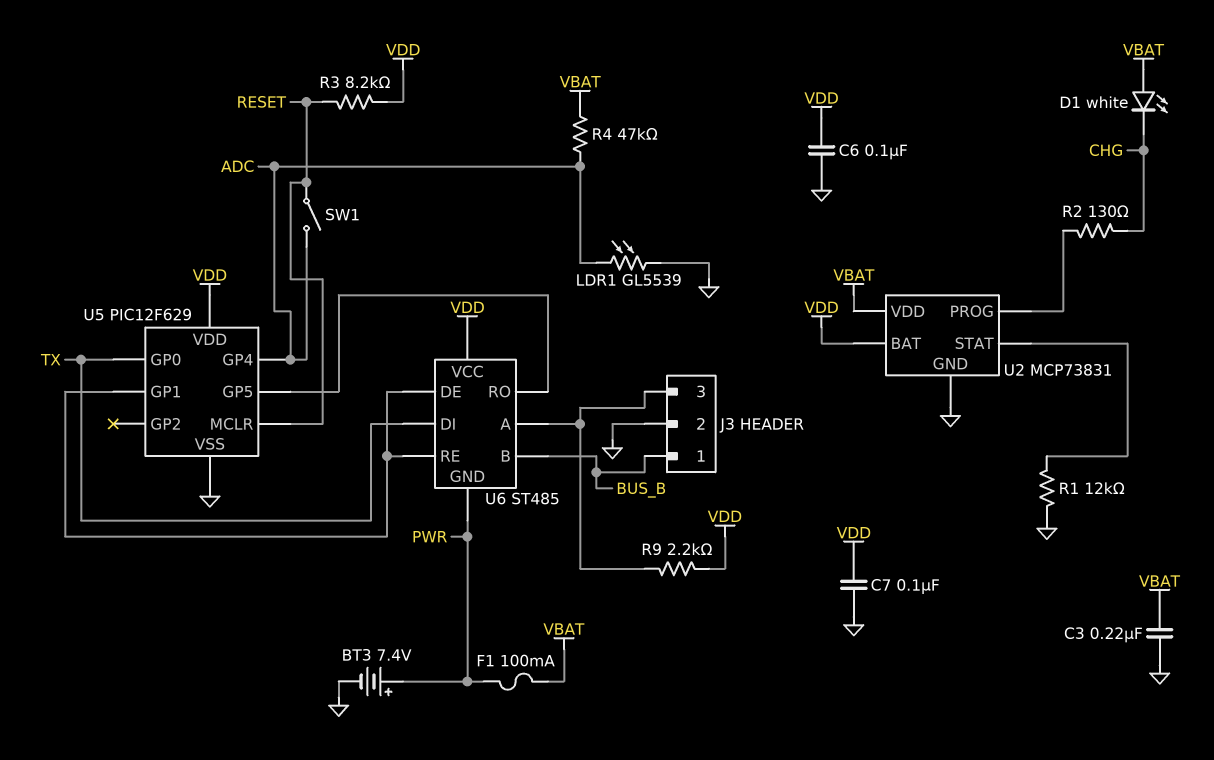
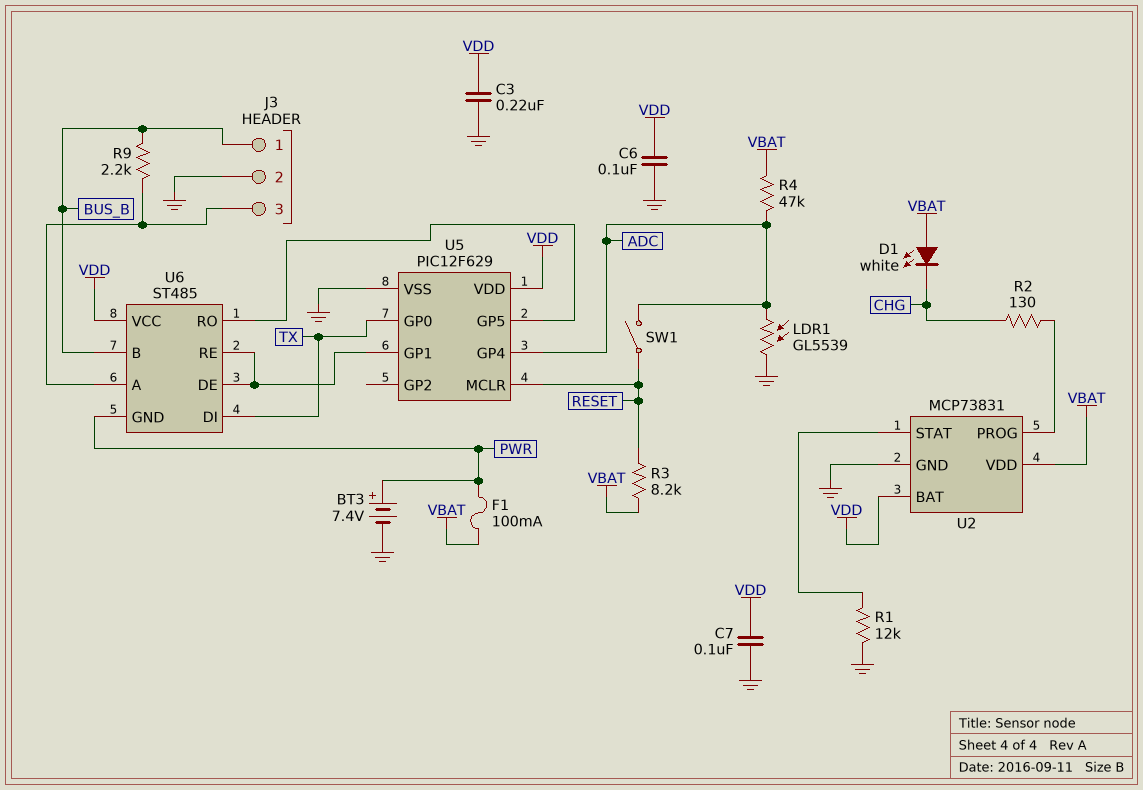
C3: 220nF (GND, VBAT) -> 220nF (GND, VDD)
R3: 8.2k (RESET, VDD) -> 8.2k (RESET, VBAT)
R9: 2.2k (J3/3, VDD) -> 2.2k (BUS_B, J3/3)

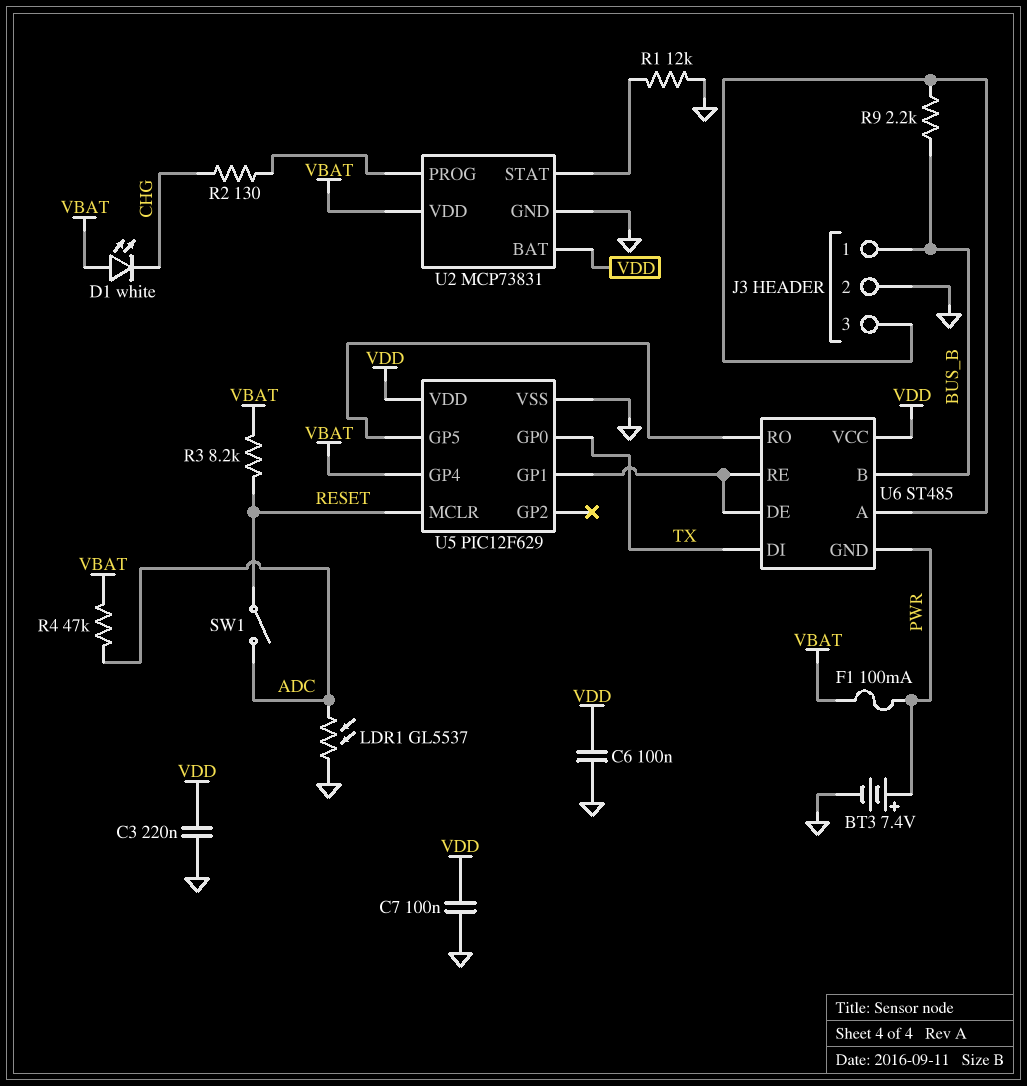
LDR1: GL5539 (ADC, GND) -> GL5537 (ADC, GND)
U5 pin GP4: ADC -> VBAT

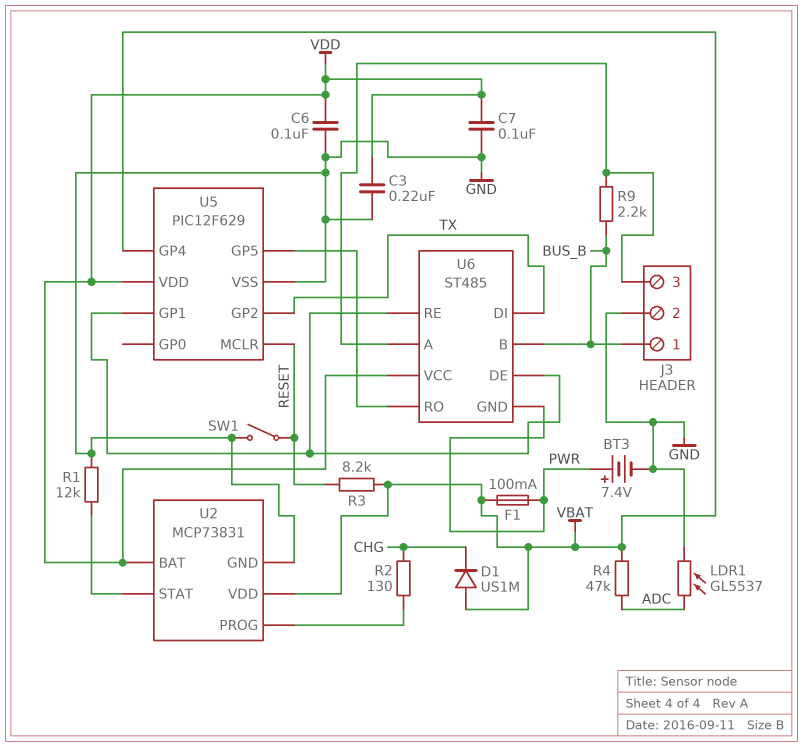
D1: LED white (A VBAT, K CHG) -> diode US1M (A VBAT, K CHG)
SW1: switch (ADC, RESET) -> switch (GND, RESET)
U5 pin GP0: TX -> none
U5 pin GP2: none -> TX

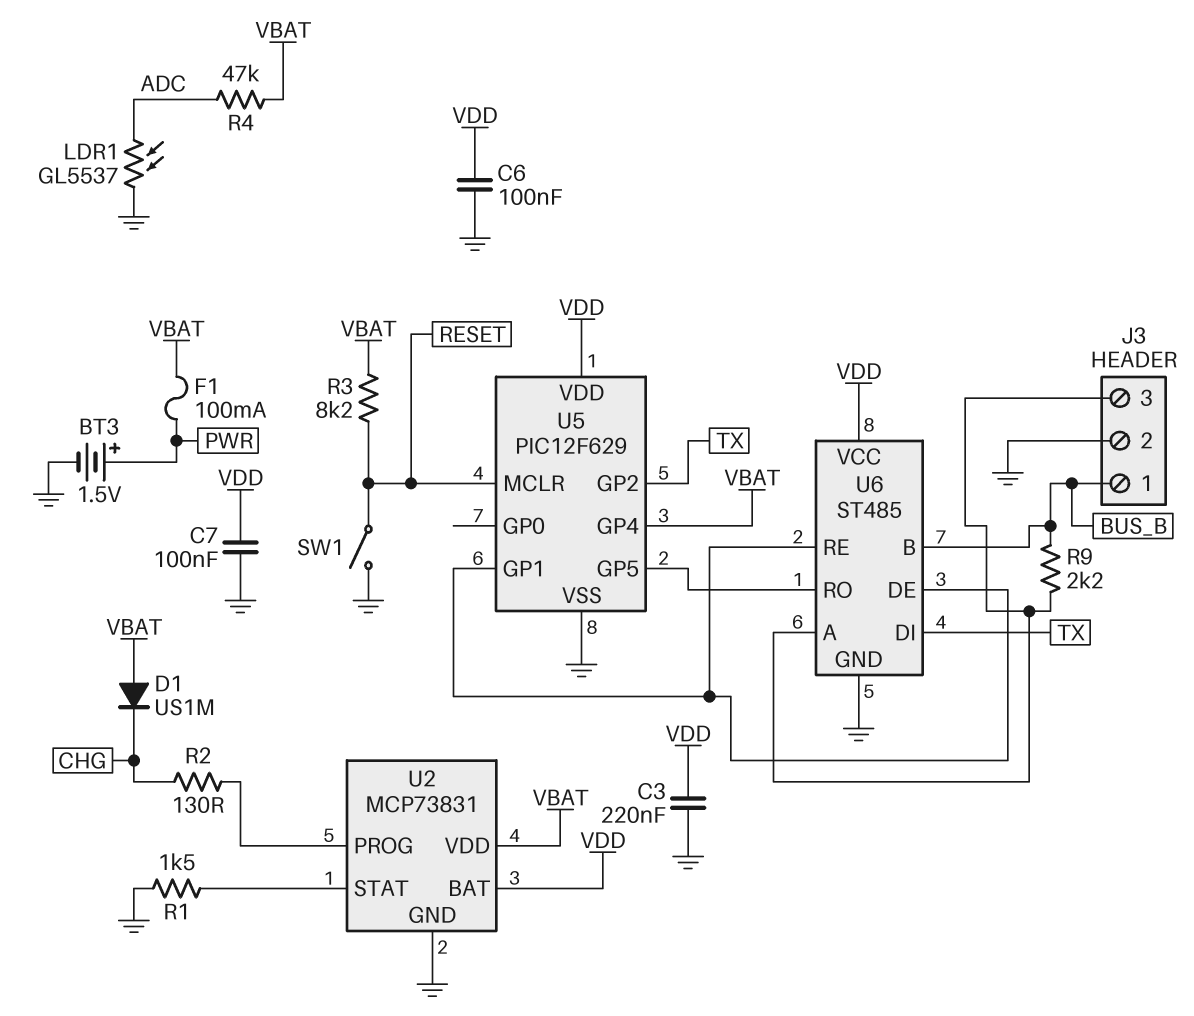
BT3: 7.4V (plus PWR, minus GND) -> 1.5V (plus PWR, minus GND)
R1: 12k (GND, U2/STAT) -> 1.5k (GND, U2/STAT)
U6 pin GND: PWR -> GND

